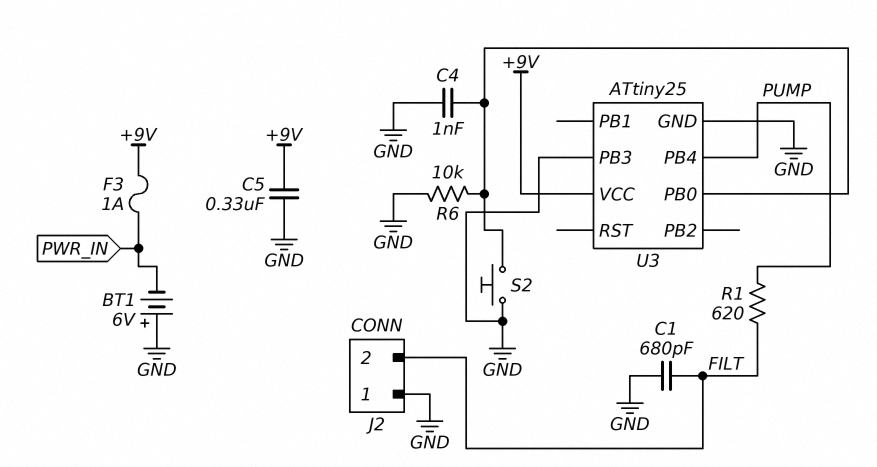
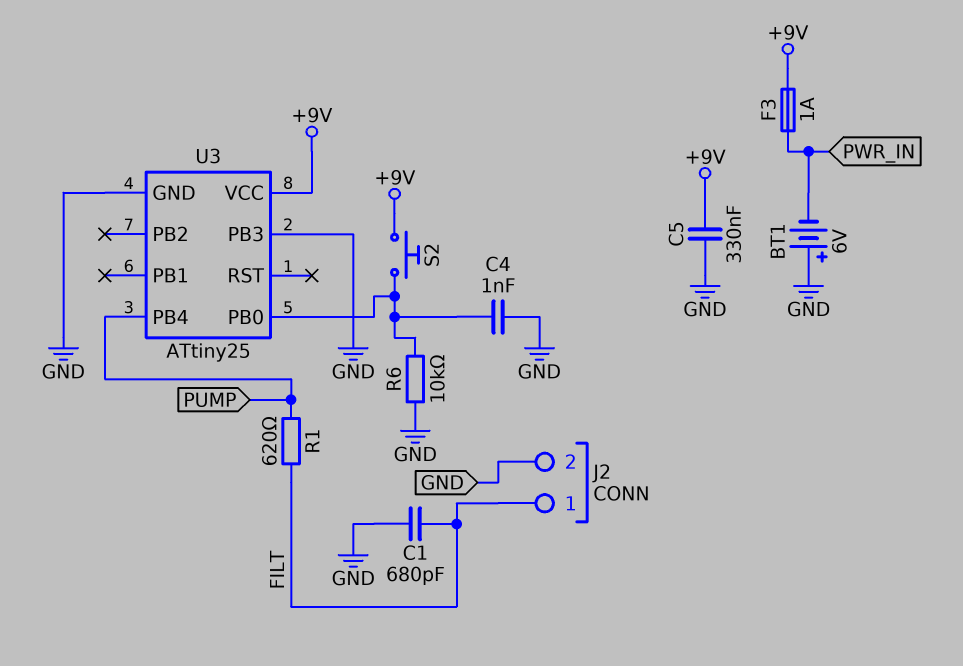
J2 pin 1: GND -> FILT
J2 pin 2: FILT -> GND
S2: button (GND, U3/PB0) -> button (+9V, U3/PB0)

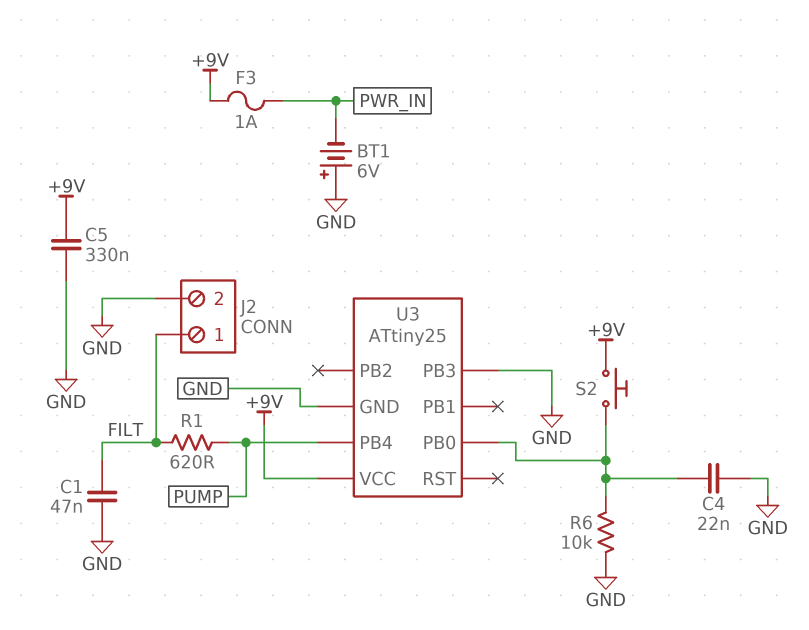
C1: 680pF (FILT, GND) -> 47nF (FILT, GND)
C4: 1nF (GND, U3/PB0) -> 22nF (GND, U3/PB0)

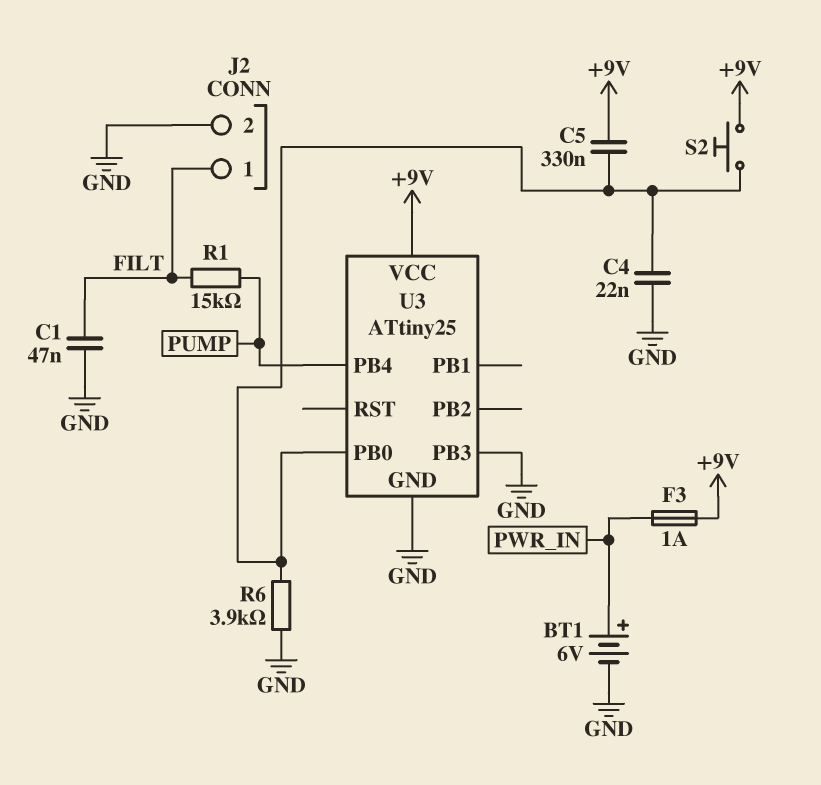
BT1: 6V (plus GND, minus PWR_IN) -> 6V (plus PWR_IN, minus GND)
C5: 330nF (+9V, GND) -> 330nF (+9V, U3/PB0)
R1: 620 (FILT, PUMP) -> 15k (FILT, PUMP)
R6: 10k (GND, U3/PB0) -> 3.9k (GND, U3/PB0)

